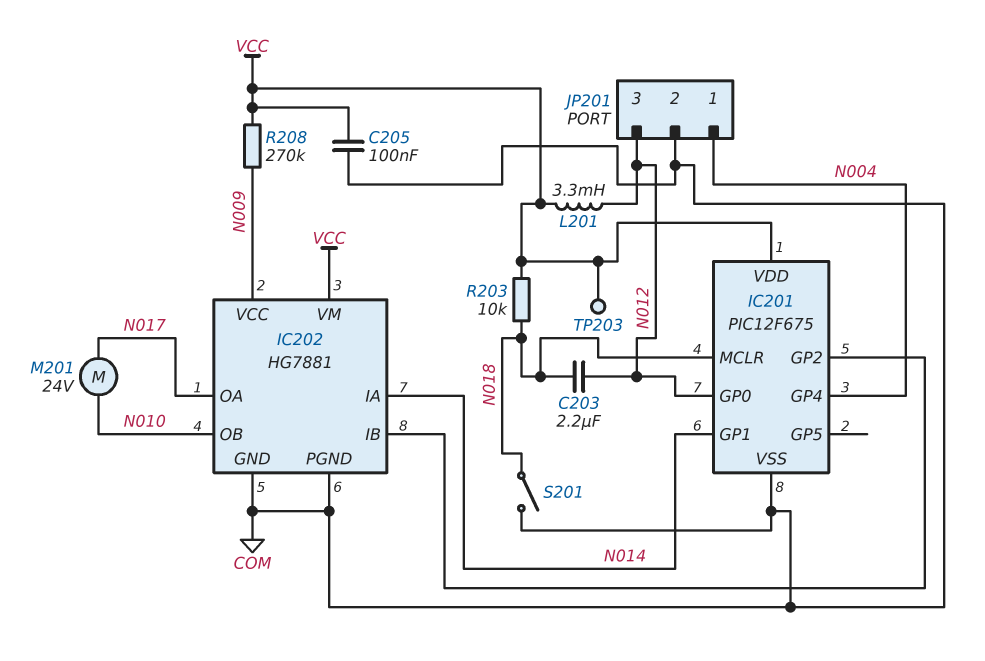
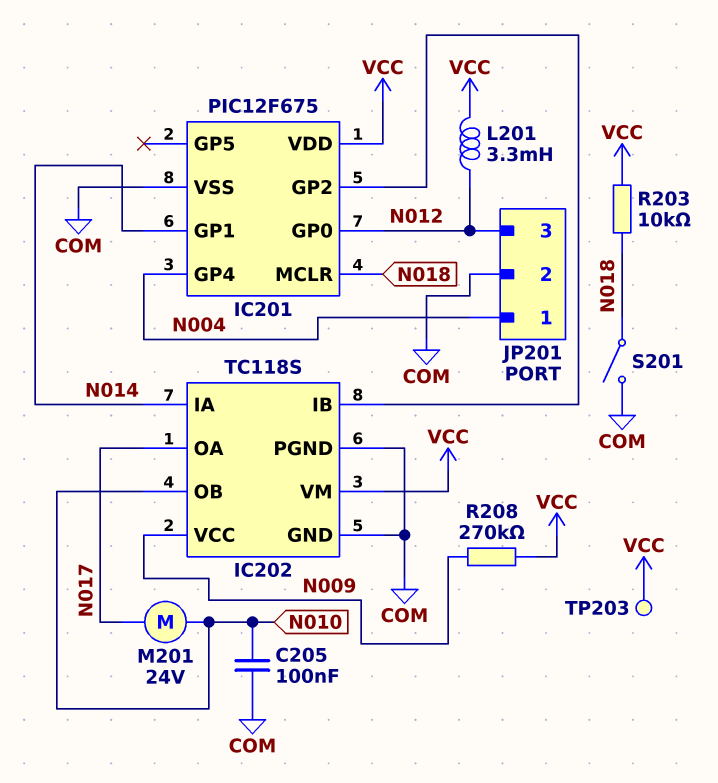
C203: 2.2uF (N012, N018) -> none
C205: 100nF (COM, VCC) -> 100nF (COM, N010)
IC202: HG7881 -> TC118S

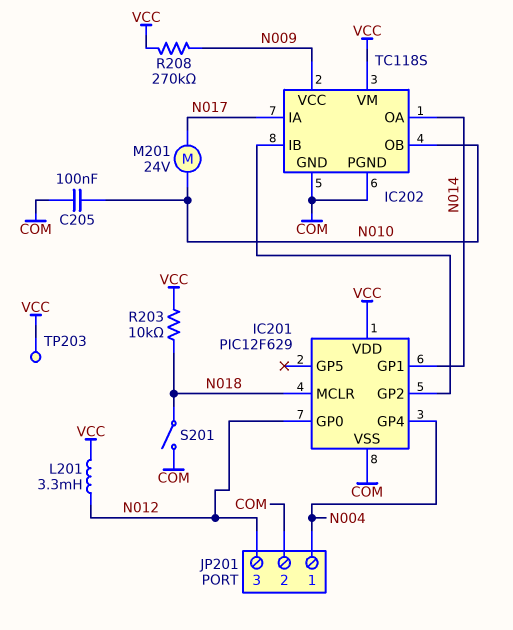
IC201: PIC12F675 -> PIC12F629
IC202 pin IA: N014 -> N017
IC202 pin OA: N017 -> N014

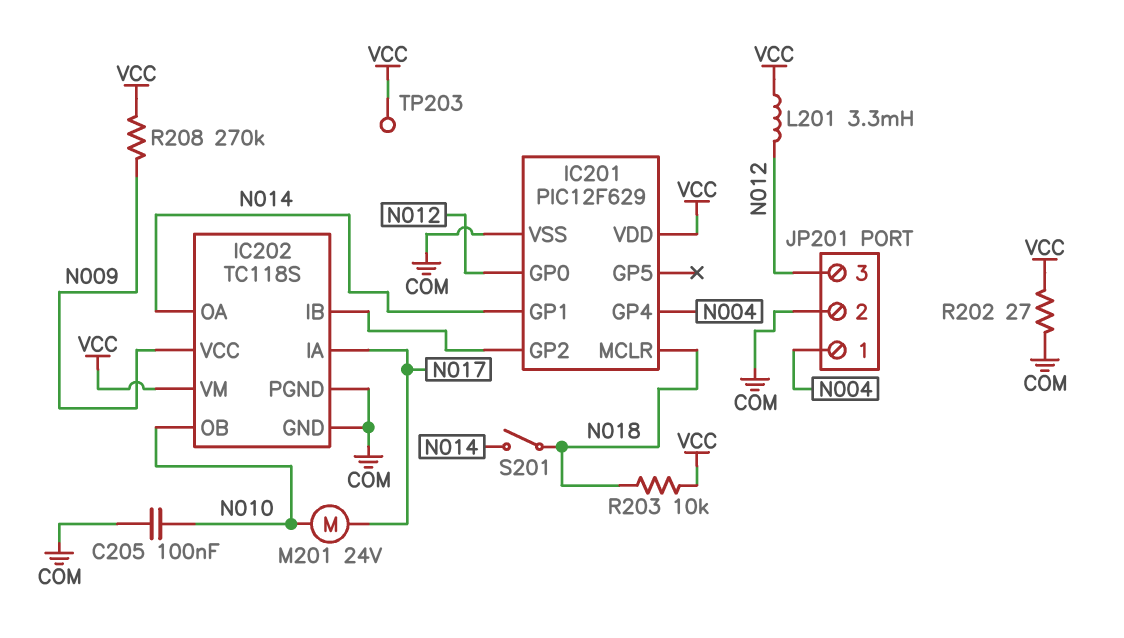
R202: none -> 27 (COM, VCC)
S201: switch (COM, N018) -> switch (N014, N018)

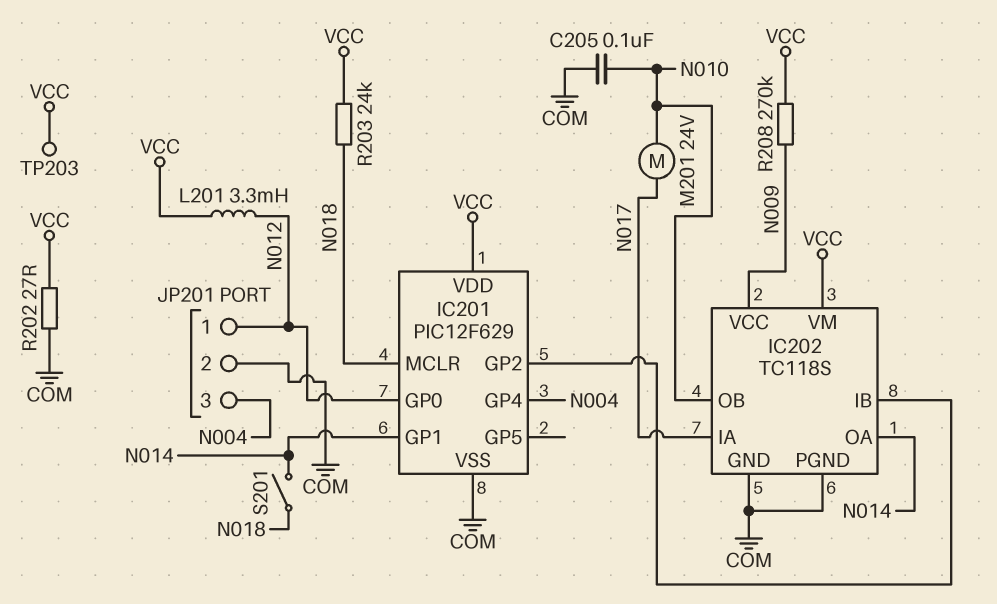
JP201 pin 1: N004 -> N012
JP201 pin 3: N012 -> N004
R203: 10k (N018, VCC) -> 24k (N018, VCC)

